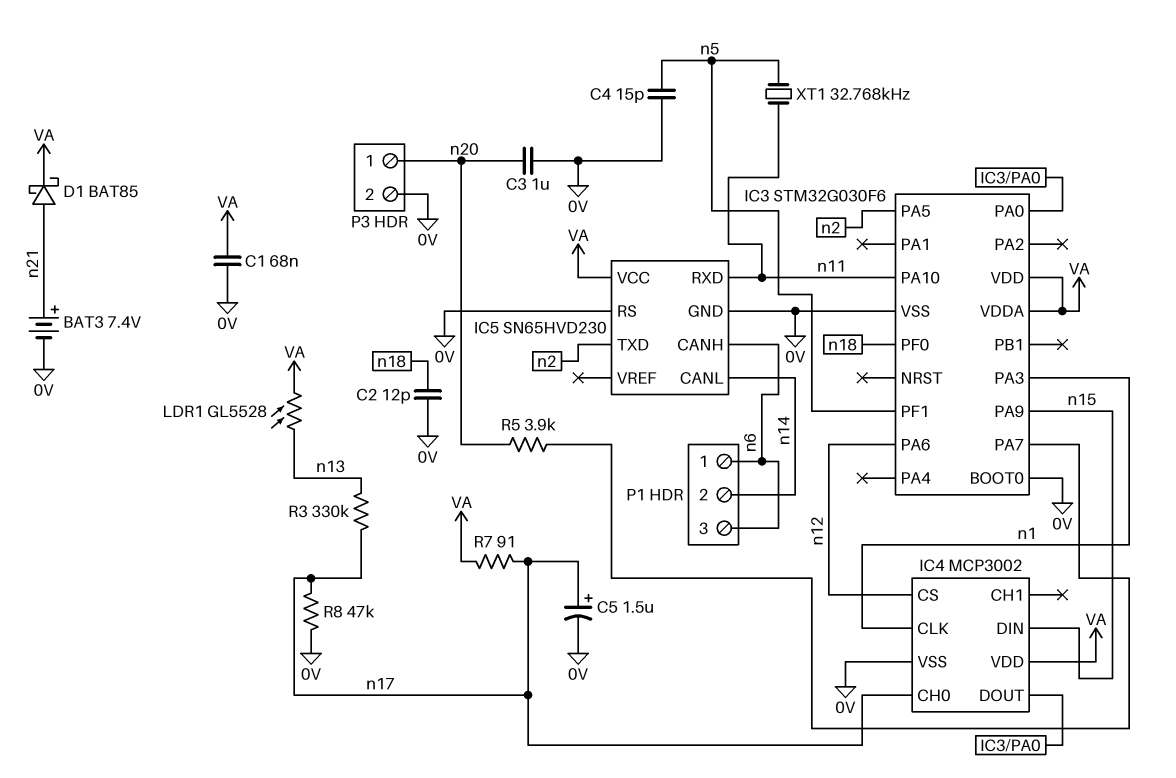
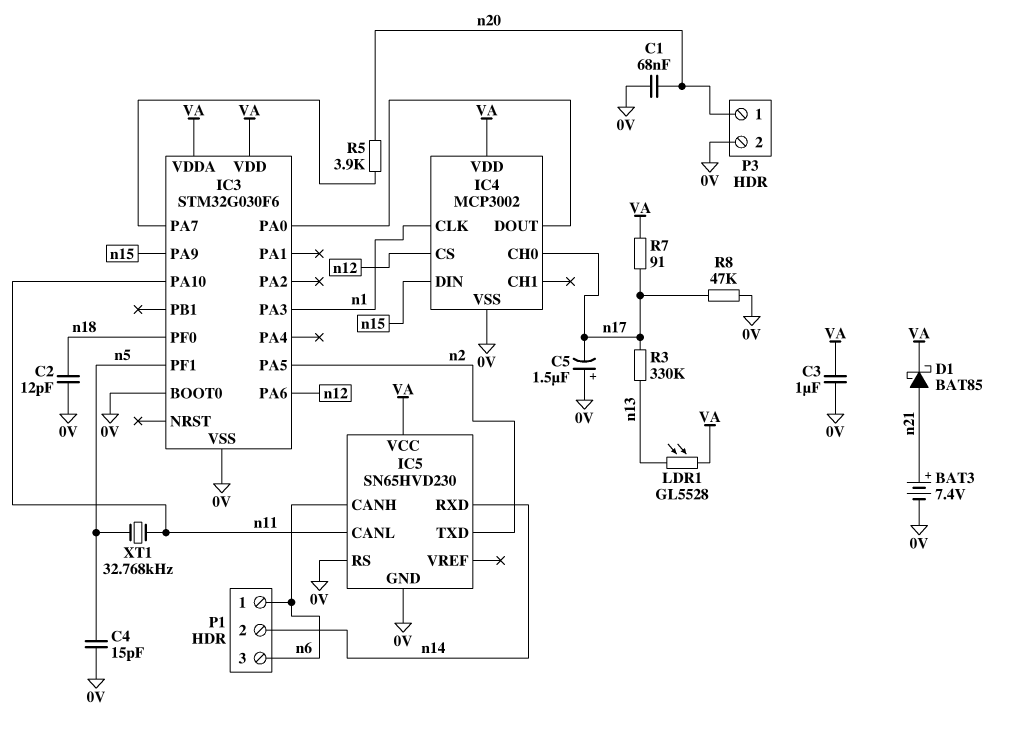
C1: 68nF (0V, VA) -> 68nF (0V, n20)
C3: 1uF (0V, n20) -> 1uF (0V, VA)
C5: 1.5uF (plus n17, minus 0V) -> 1.5uF (plus 0V, minus n17)
IC5 pin CANL: n14 -> n11
IC5 pin RXD: n11 -> n14

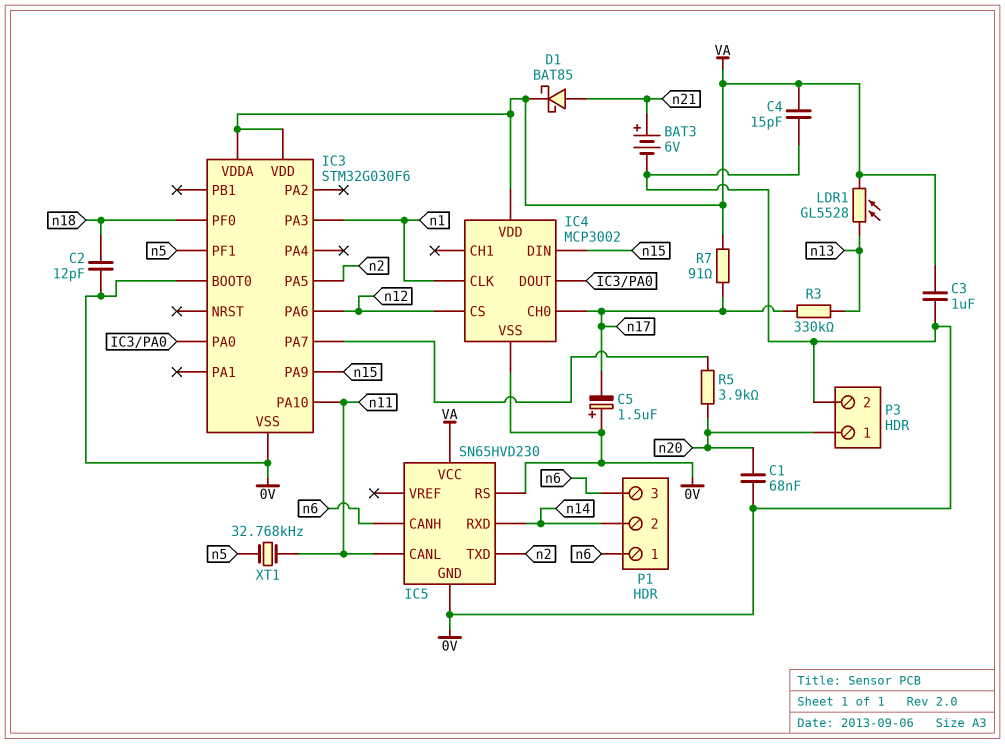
BAT3: 7.4V (plus n21, minus 0V) -> 6V (plus n21, minus 0V)
C4: 15pF (0V, n5) -> 15pF (0V, VA)
R8: 47k (0V, n17) -> none

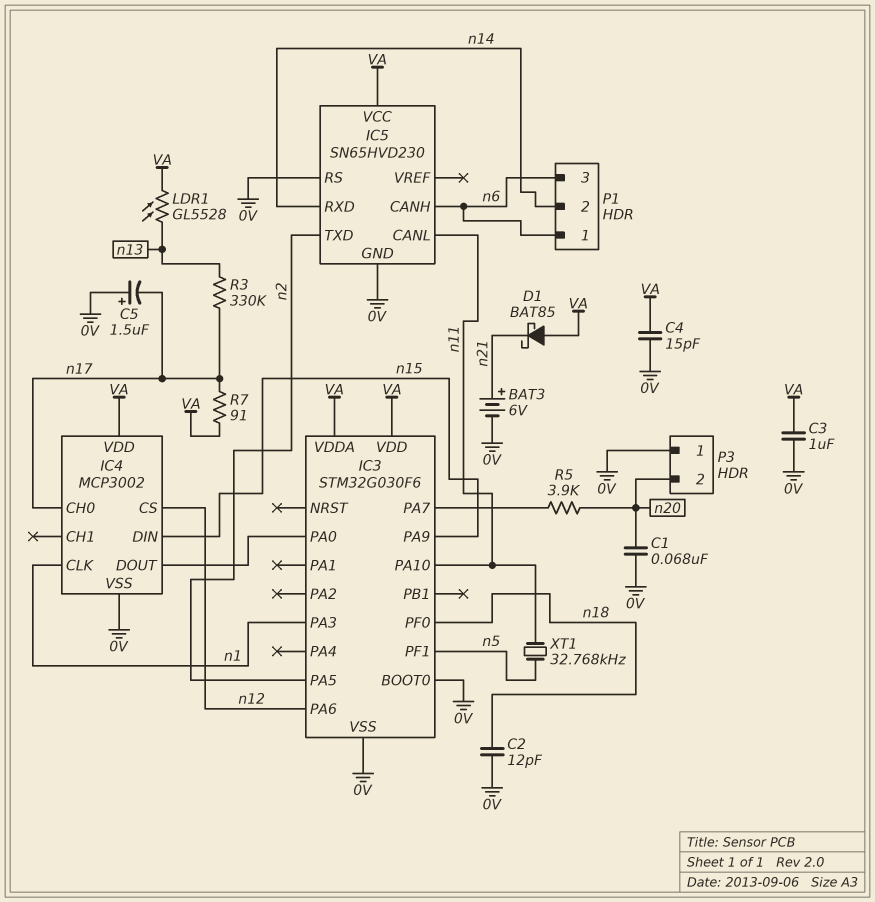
D1: schottky BAT85 (A n21, K VA) -> schottky BAT85 (A VA, K n21)
P3 pin 1: n20 -> 0V
P3 pin 2: 0V -> n20

